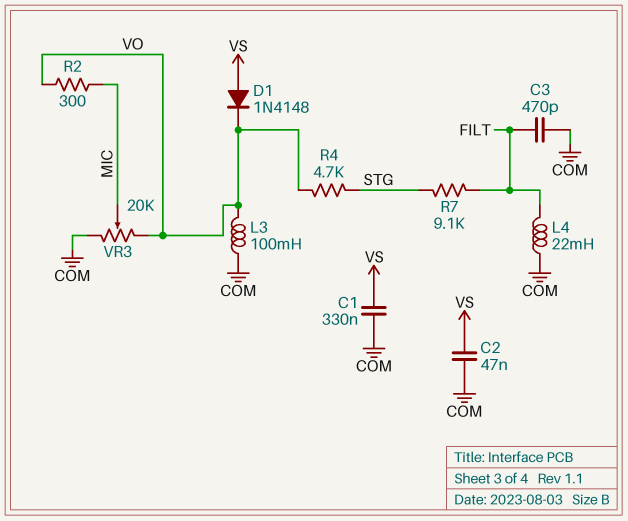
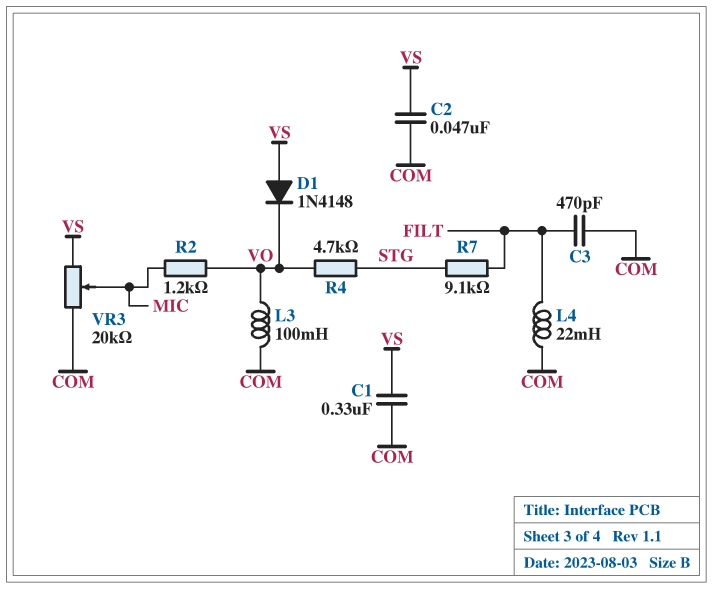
R2: 300 (MIC, VO) -> 1.2k (MIC, VO)
VR3: 20k (COM, VO, wiper MIC) -> 20k (COM, VS, wiper MIC)

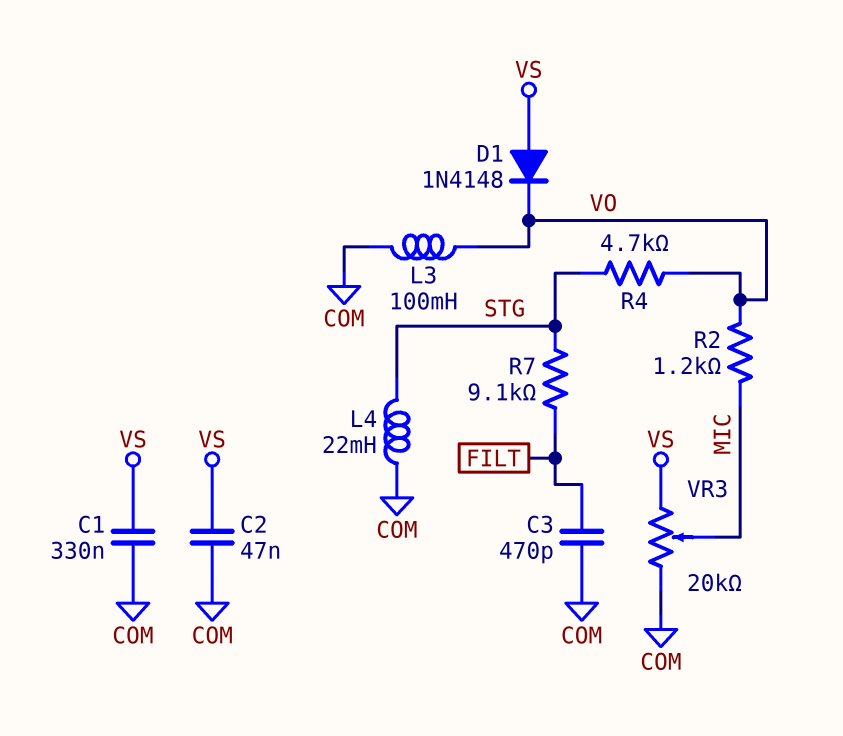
L4: 22mH (COM, FILT) -> 22mH (COM, STG)

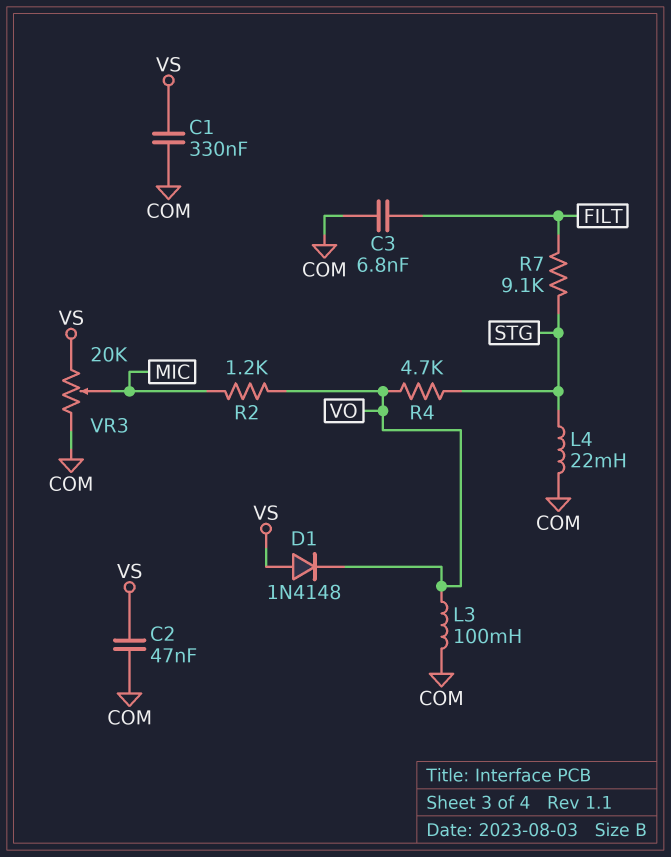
C3: 470pF (COM, FILT) -> 6.8nF (COM, FILT)

